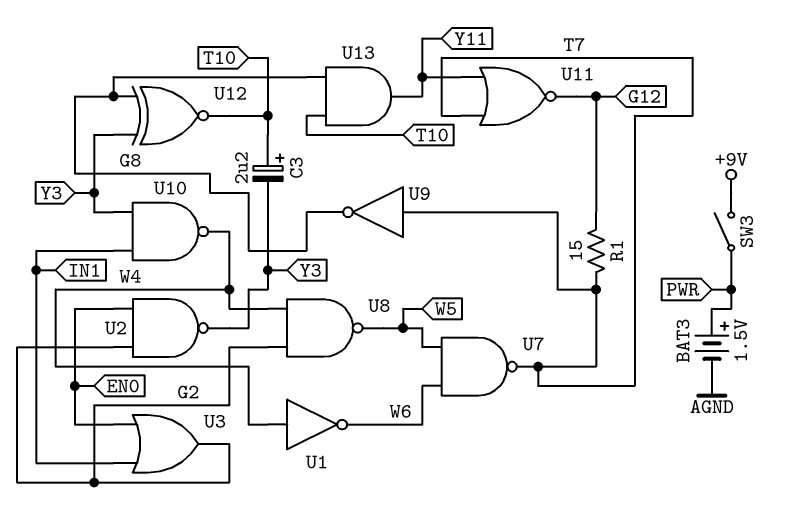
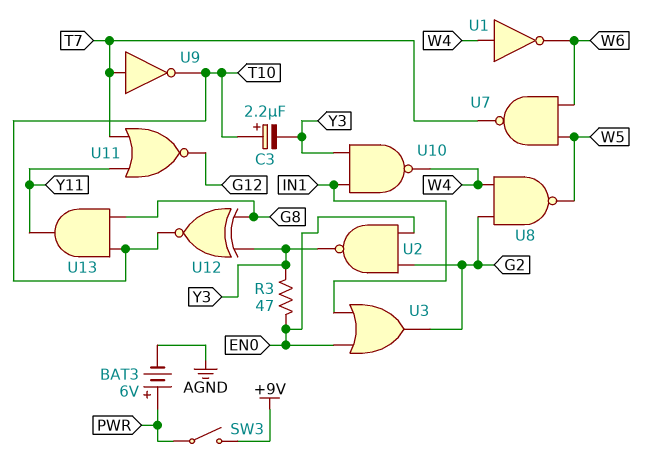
BAT3: 1.5V (plus PWR, minus AGND) -> 6V (plus PWR, minus AGND)
R1: 15 (G12, T7) -> none
R3: none -> 47 (EN0, Y3)
U9: NOT (in T7, out G8) -> NOT (in T7, out T10)

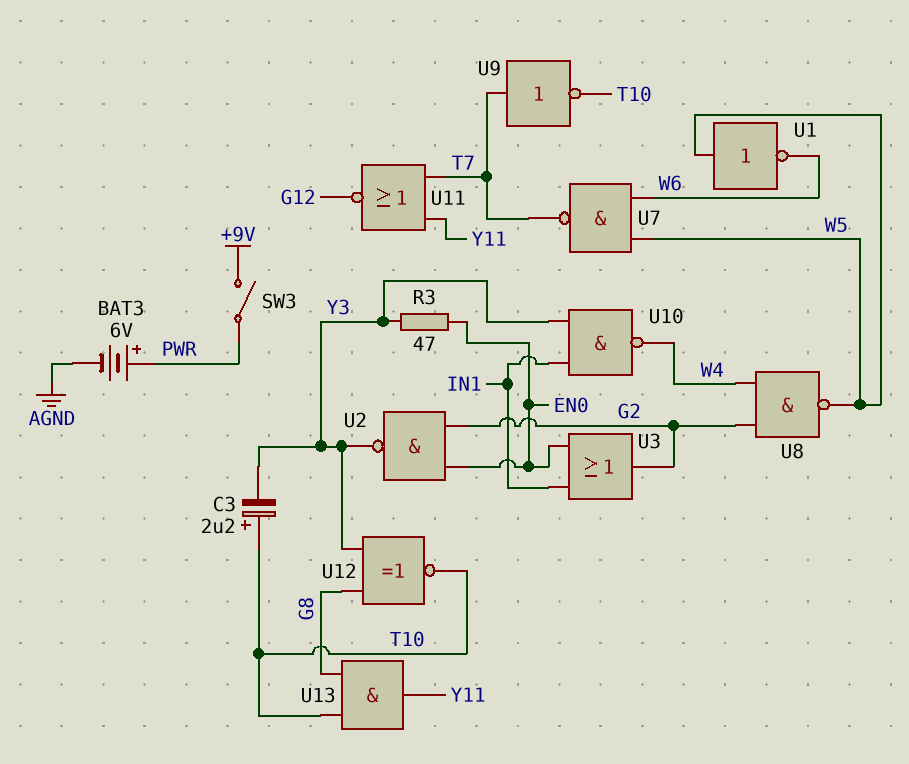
U1: NOT (in W4, out W6) -> NOT (in W5, out W6)

